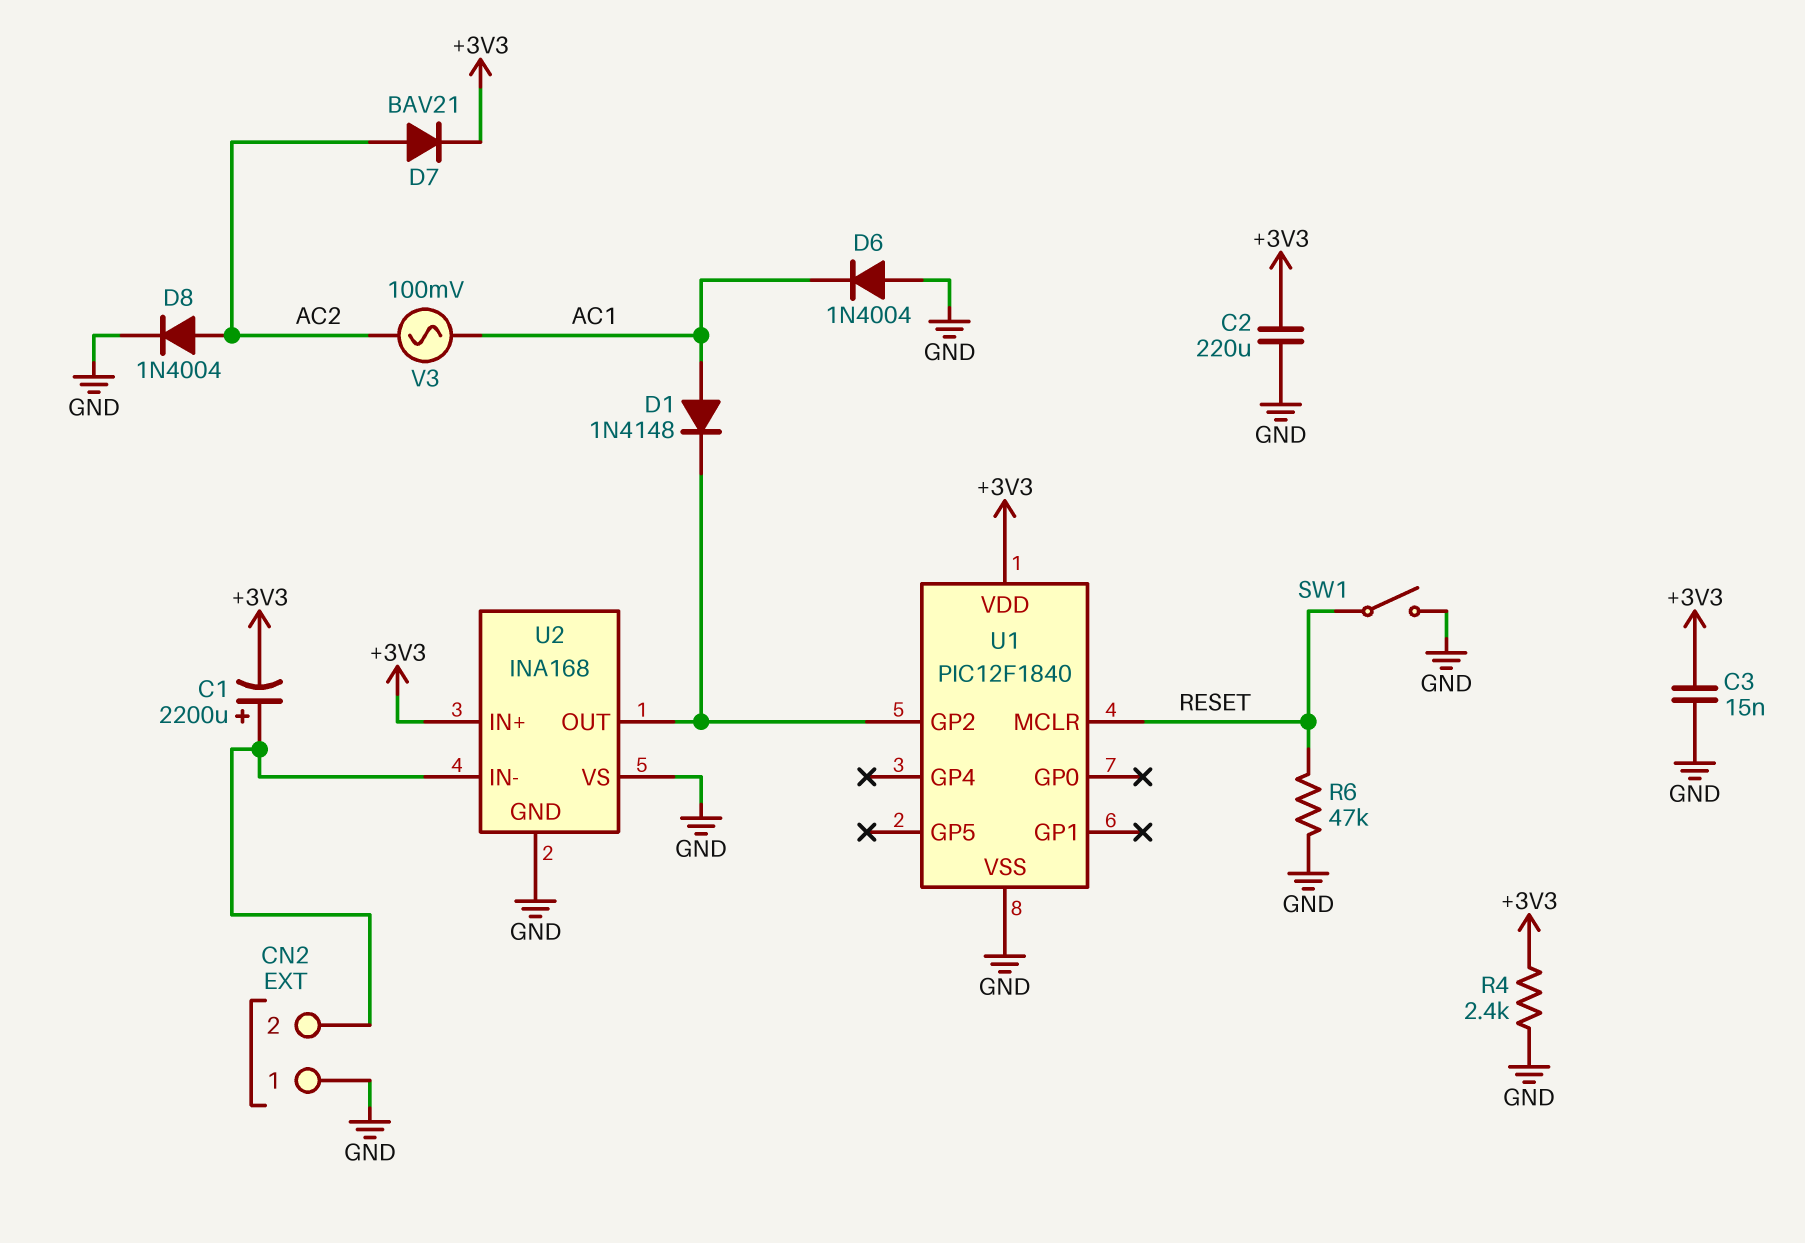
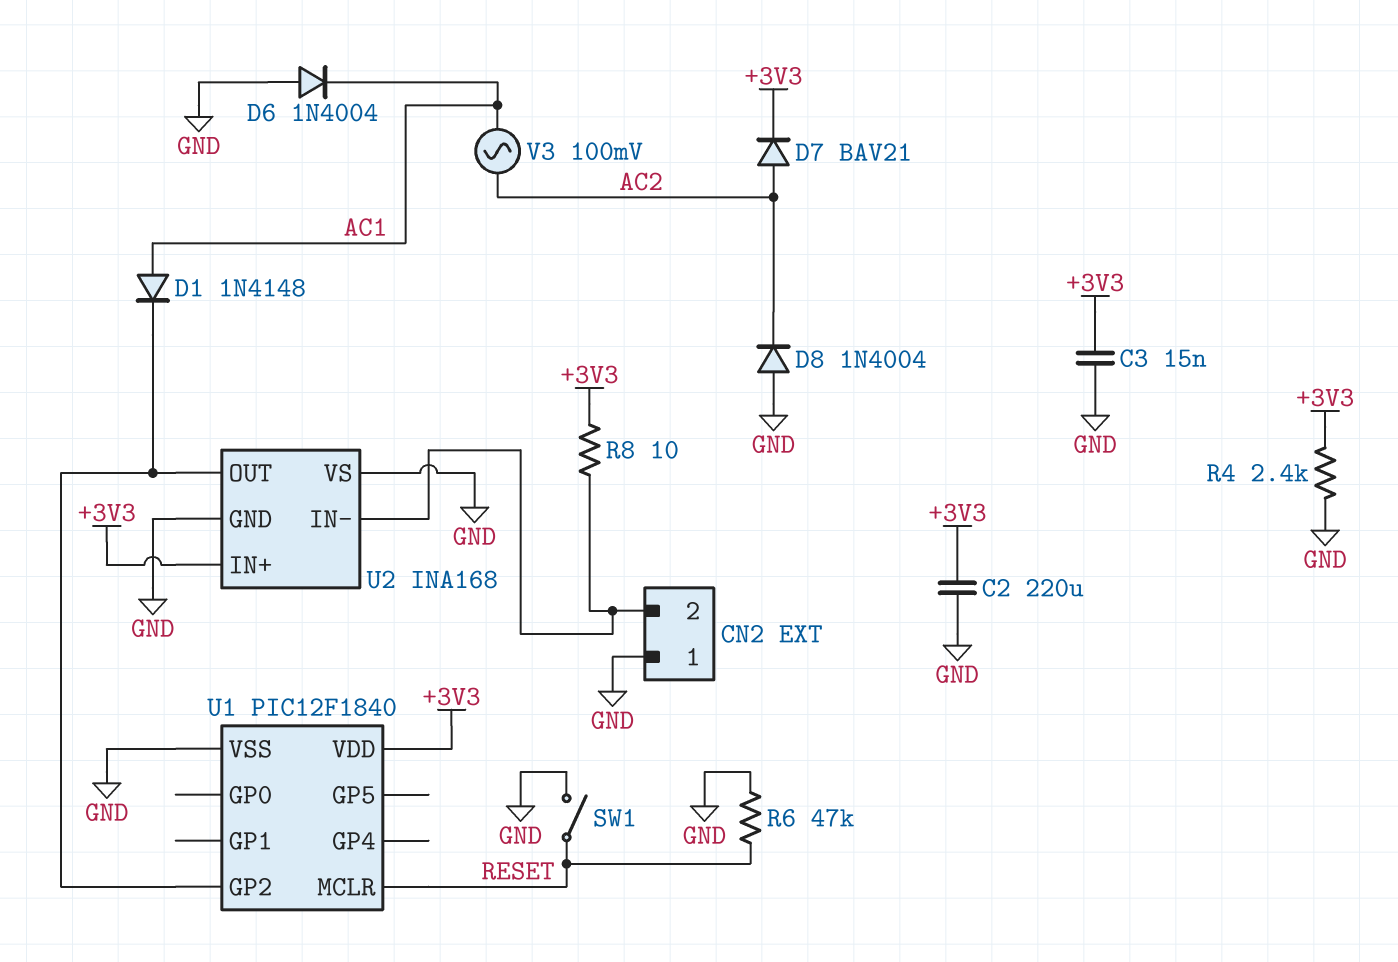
C1: 2200uF (plus CN2/2, minus +3V3) -> none
D8: diode 1N4004 (A AC2, K GND) -> diode 1N4004 (A GND, K AC2)
R8: none -> 10 (+3V3, CN2/2)

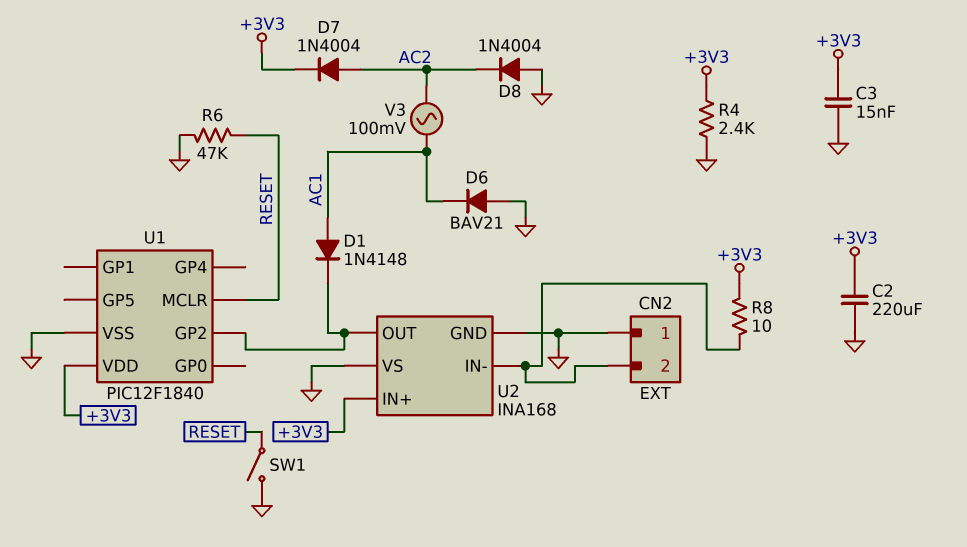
D6: diode 1N4004 (A GND, K AC1) -> diode BAV21 (A GND, K AC1)
D7: diode BAV21 (A AC2, K +3V3) -> diode 1N4004 (A AC2, K +3V3)

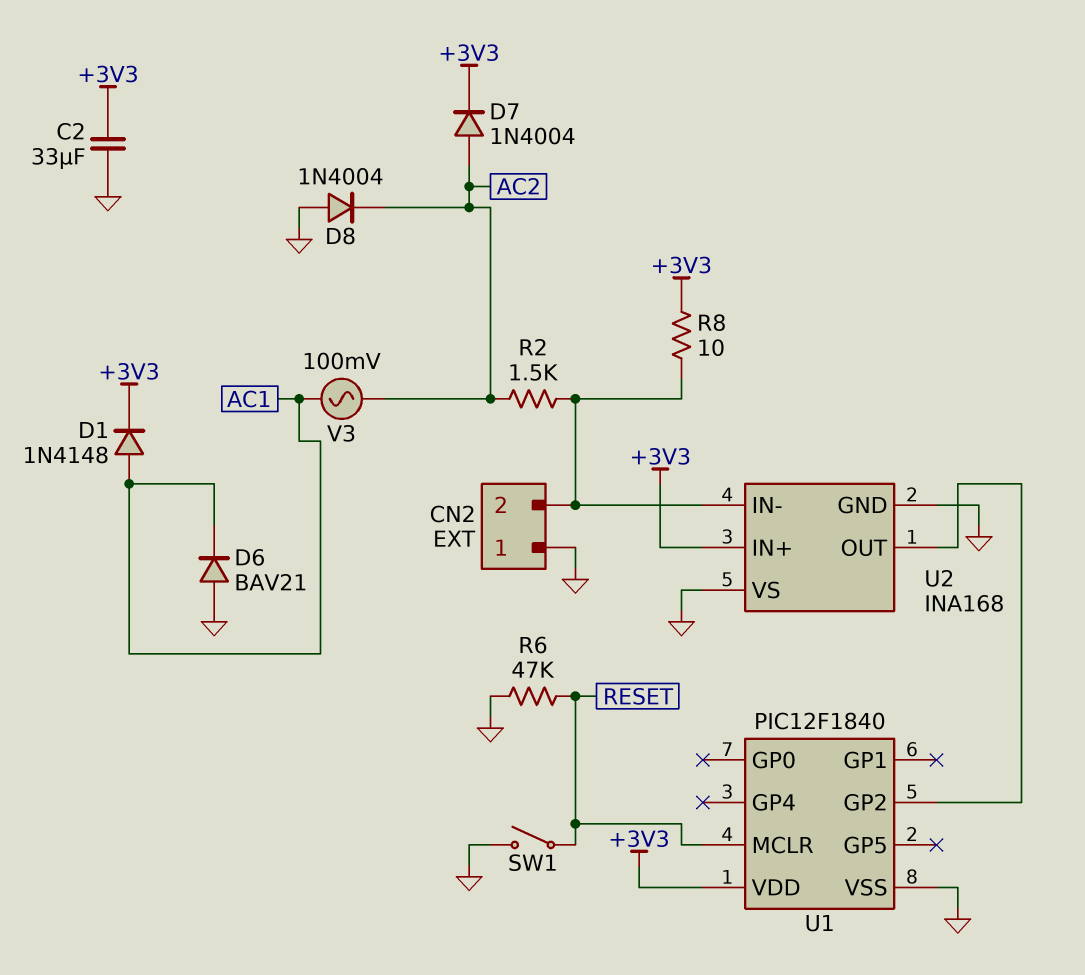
C2: 220uF (+3V3, GND) -> 33uF (+3V3, GND)
C3: 15nF (+3V3, GND) -> none
D1: diode 1N4148 (A AC1, K U1/GP2) -> diode 1N4148 (A AC1, K +3V3)
R2: none -> 1.5k (AC2, CN2/2)
R4: 2.4k (+3V3, GND) -> none

